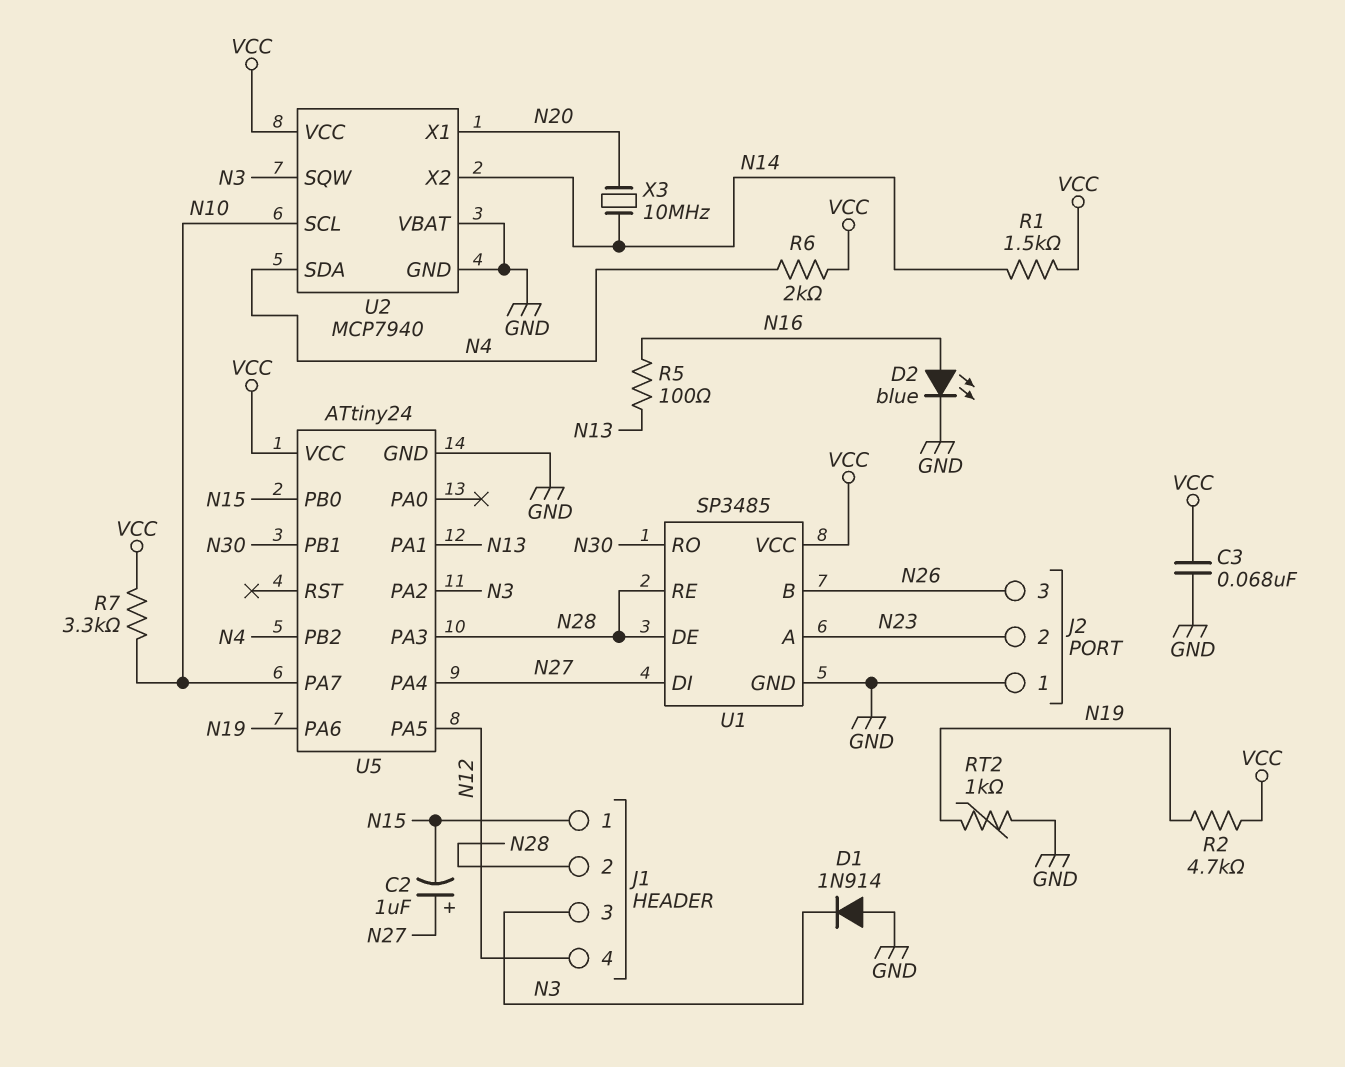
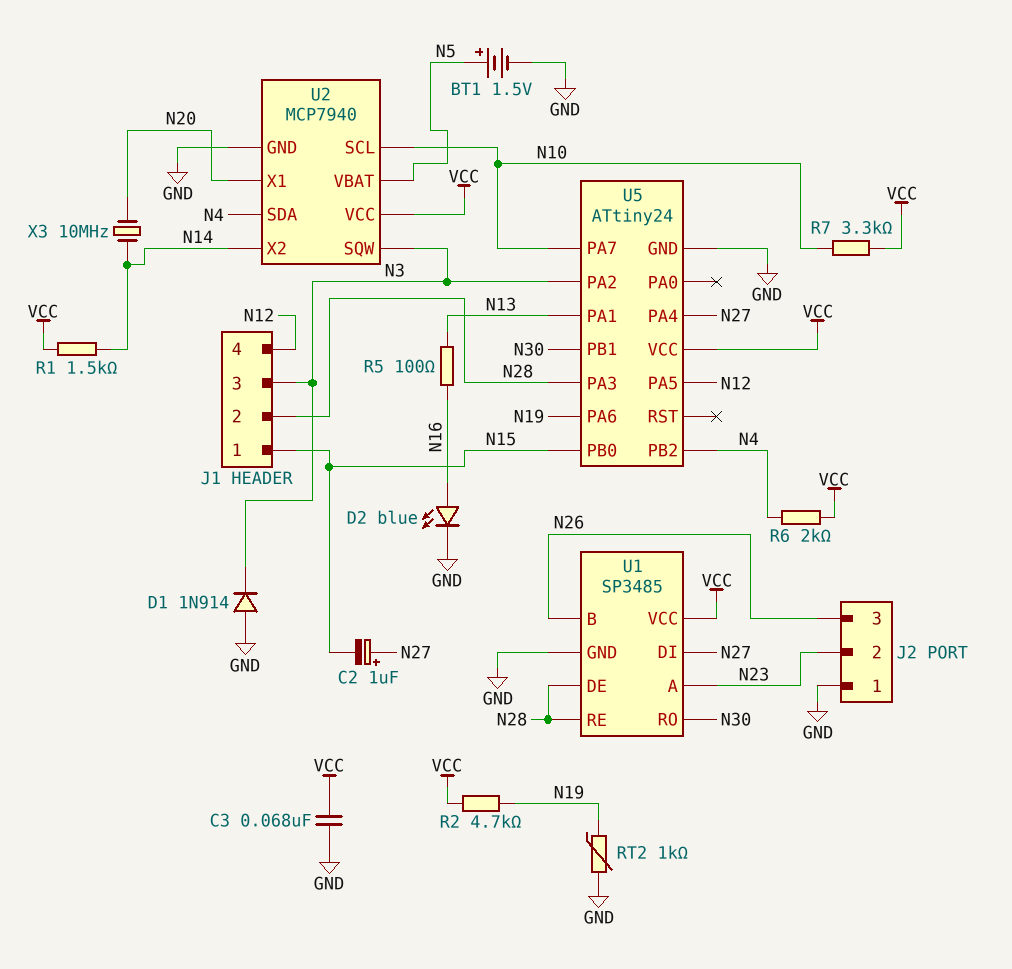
BT1: none -> 1.5V (plus N5, minus GND)
U2 pin VBAT: GND -> N5

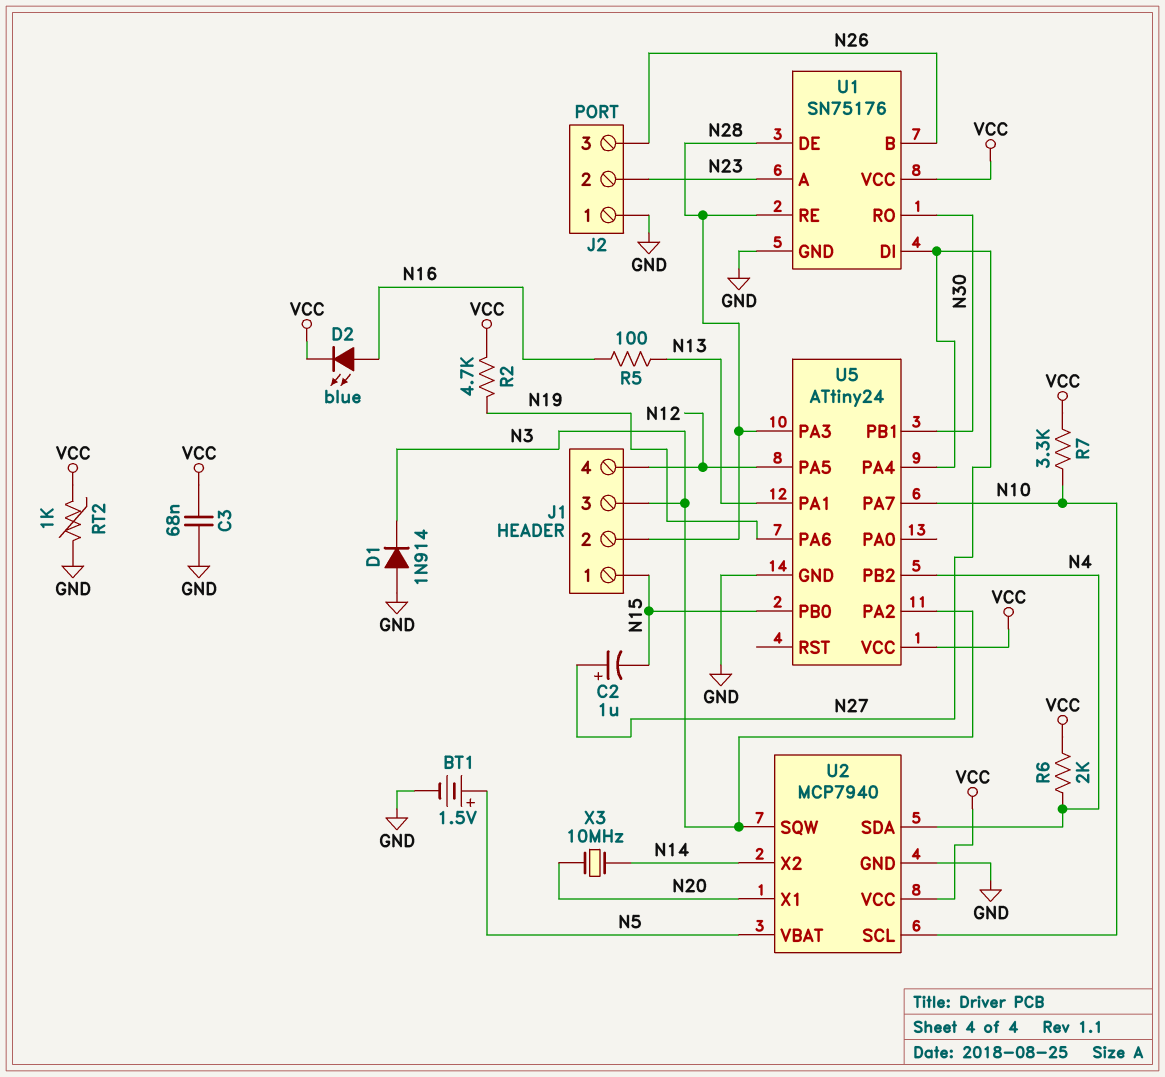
D2: LED blue (A N16, K GND) -> LED blue (A N16, K VCC)
R1: 1.5k (N14, VCC) -> none
RT2: 1k (GND, N19) -> 1k (GND, VCC)
U1: SP3485 -> SN75176

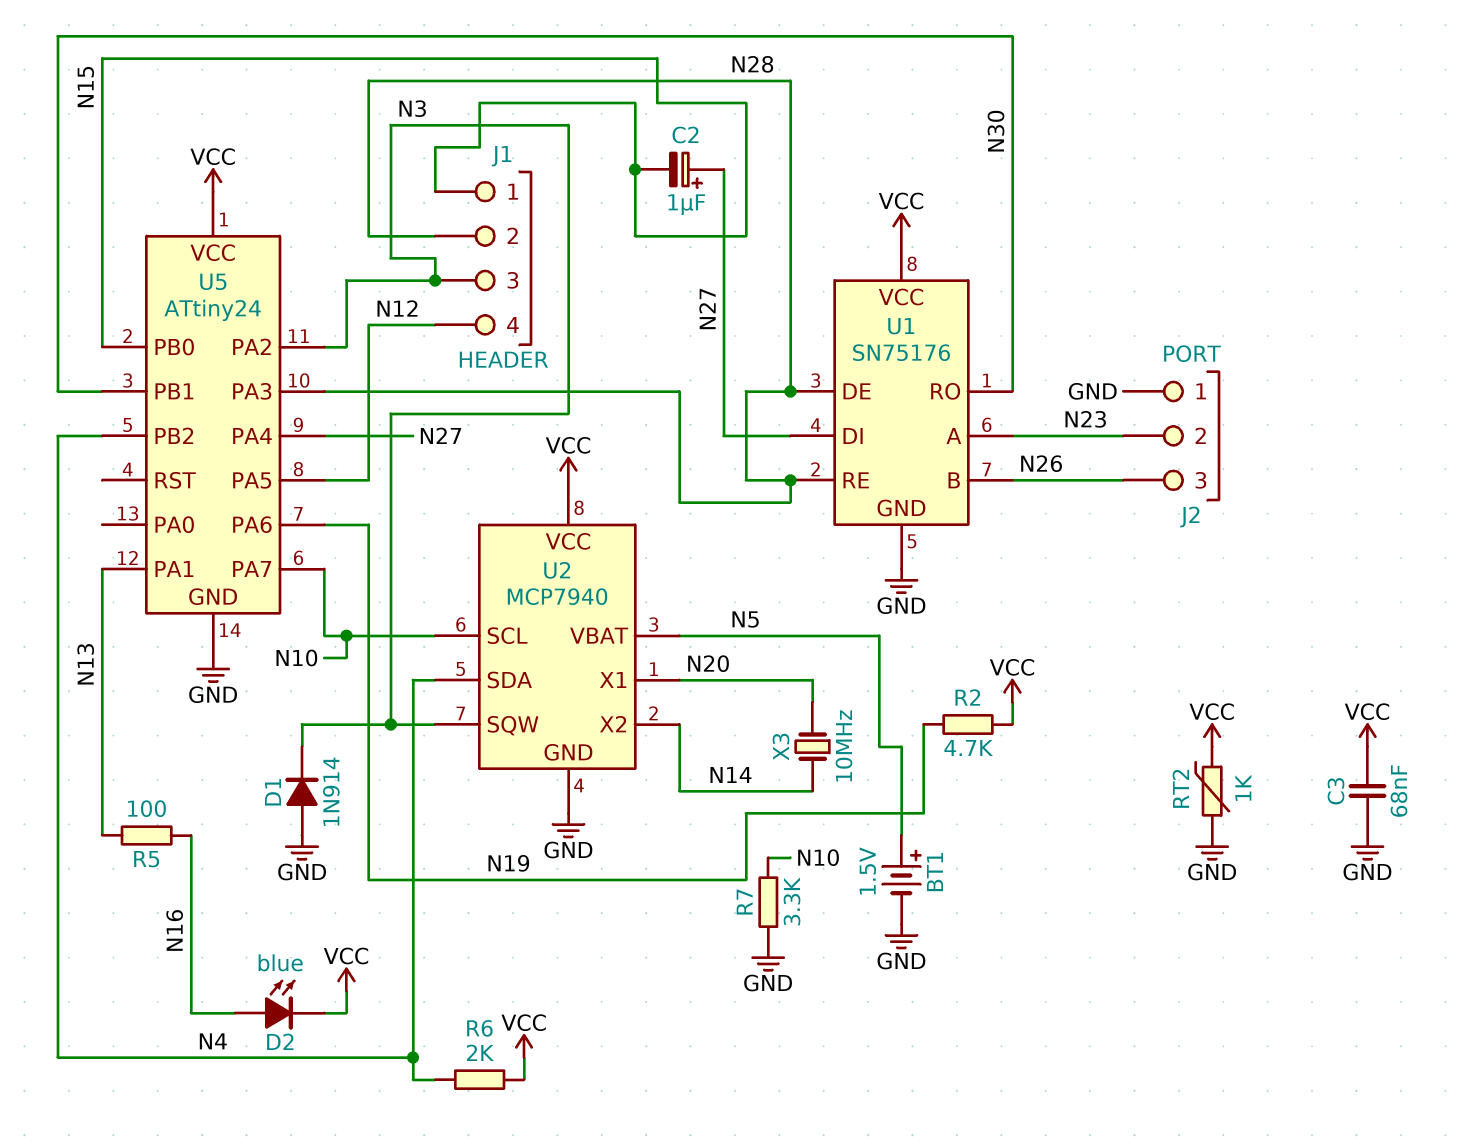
R7: 3.3k (N10, VCC) -> 3.3k (GND, N10)

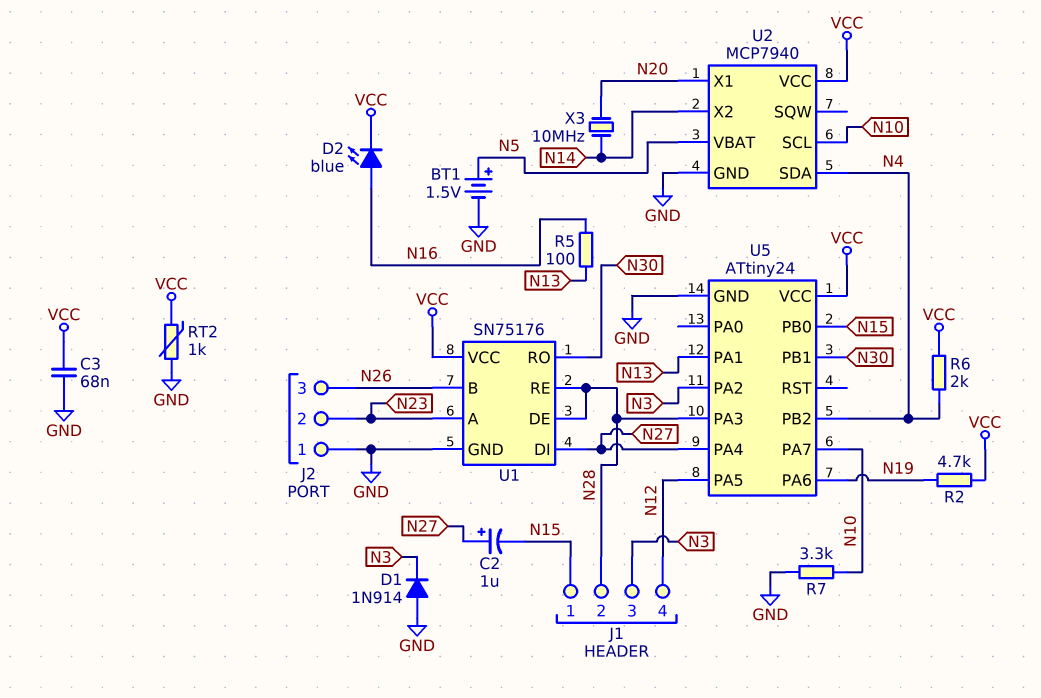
U2 pin SQW: N3 -> none

